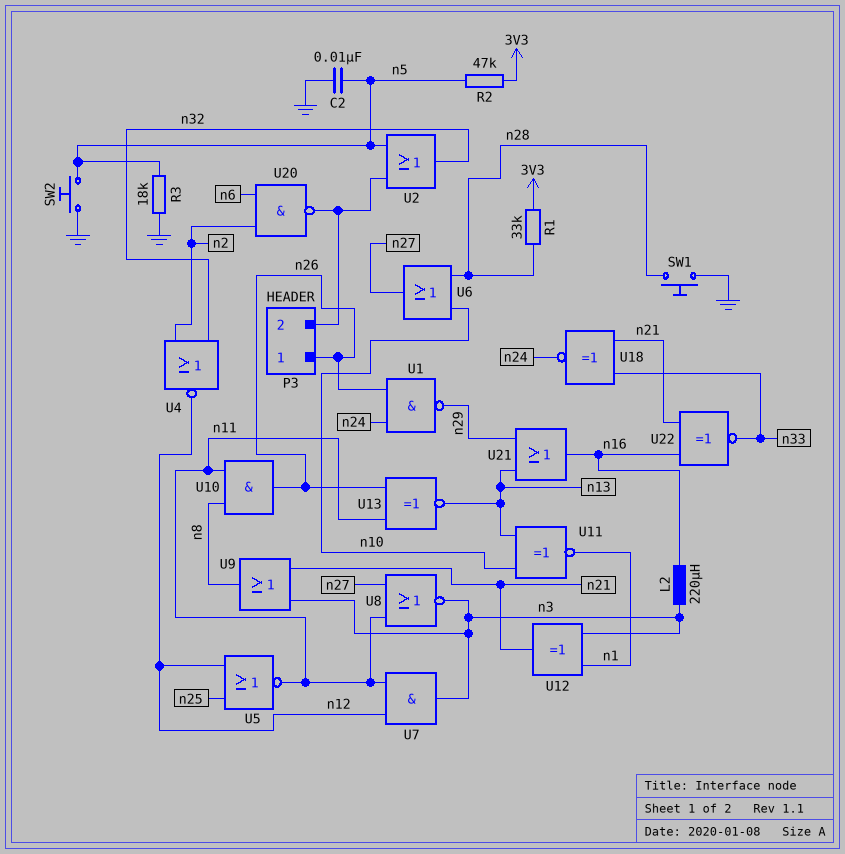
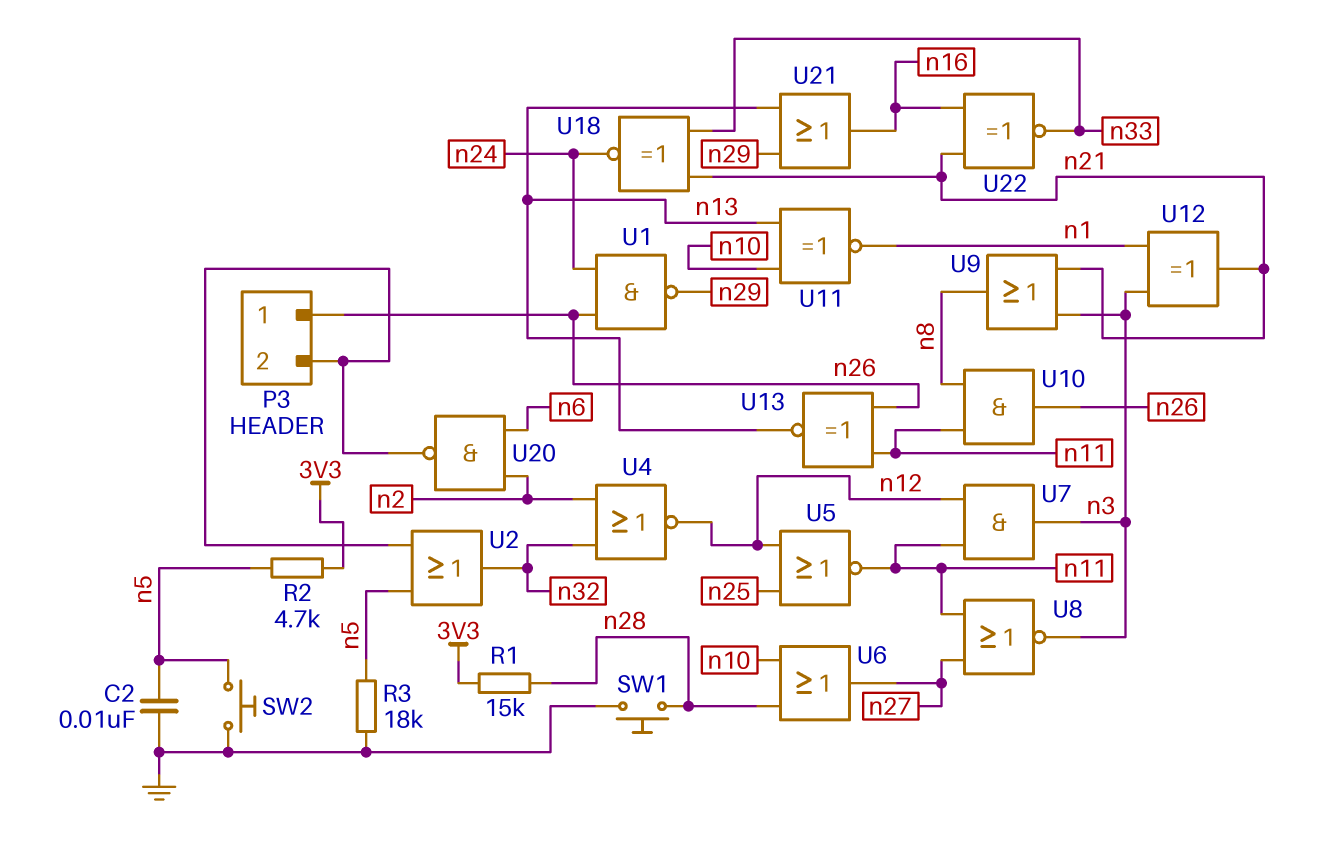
L2: 220uH (n3, n16) -> none
R1: 33k (3V3, n28) -> 15k (3V3, n28)
R2: 47k (3V3, n5) -> 4.7k (3V3, n5)

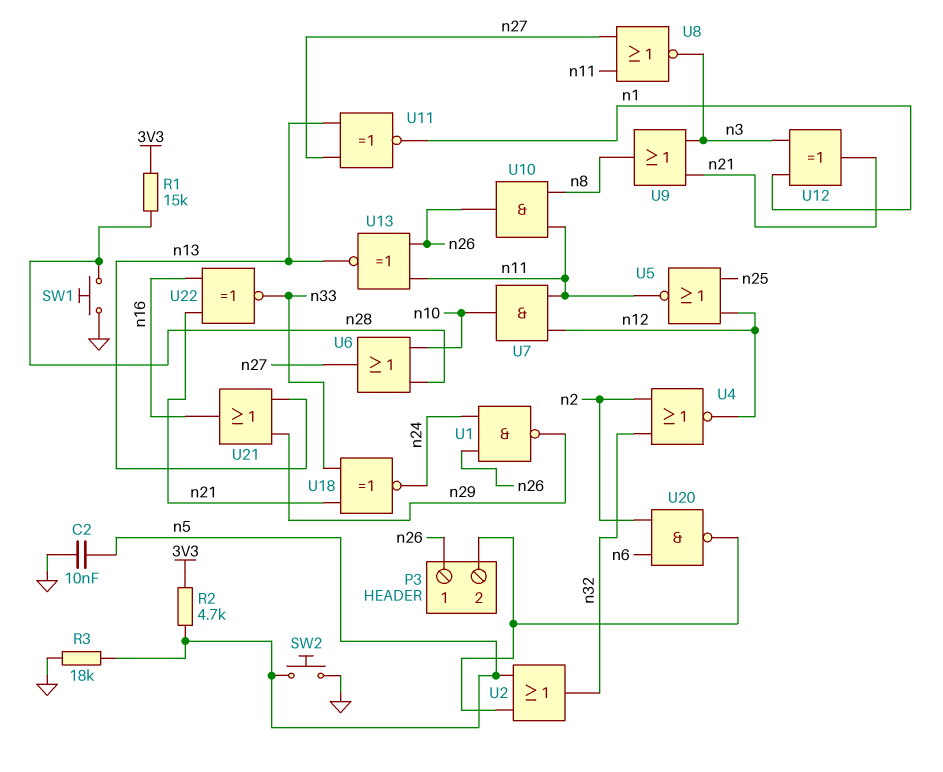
U7: AND (in n11, in n12, out n3) -> AND (in n11, in n12, out n10)
U11: XNOR (in n10, in n13, out n1) -> XNOR (in n13, in n27, out n1)

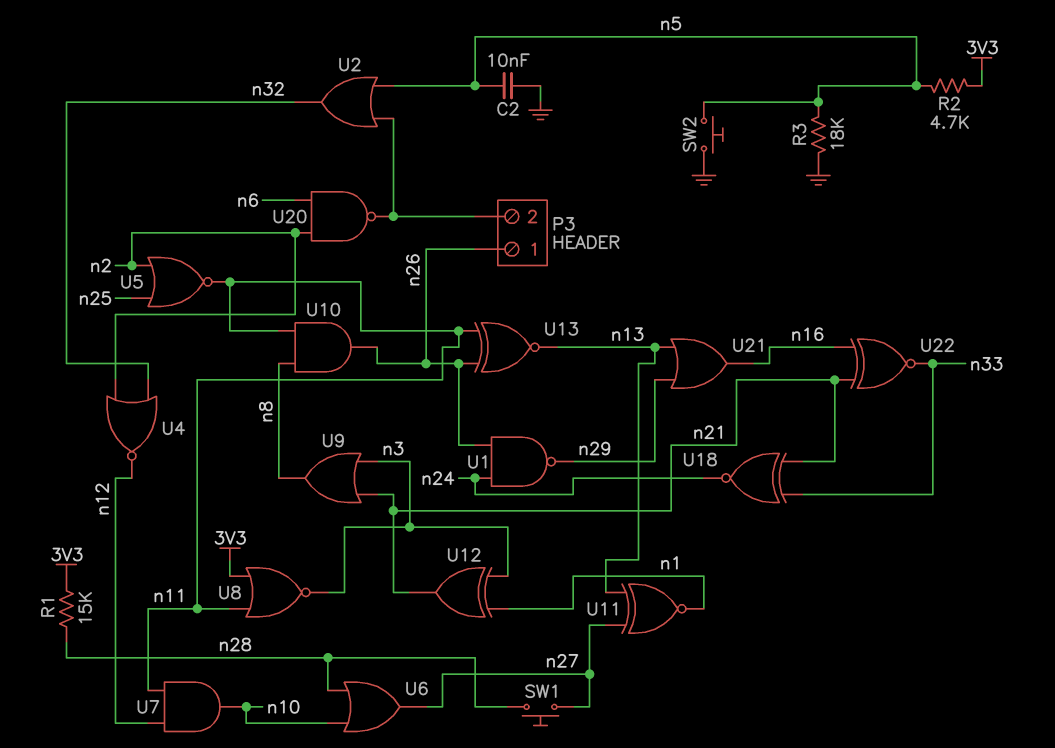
SW1: button (GND, n28) -> button (n27, n28)
U5: NOR (in n12, in n25, out n11) -> NOR (in n2, in n25, out n11)
U8: NOR (in n11, in n27, out n3) -> NOR (in 3V3, in n11, out n3)

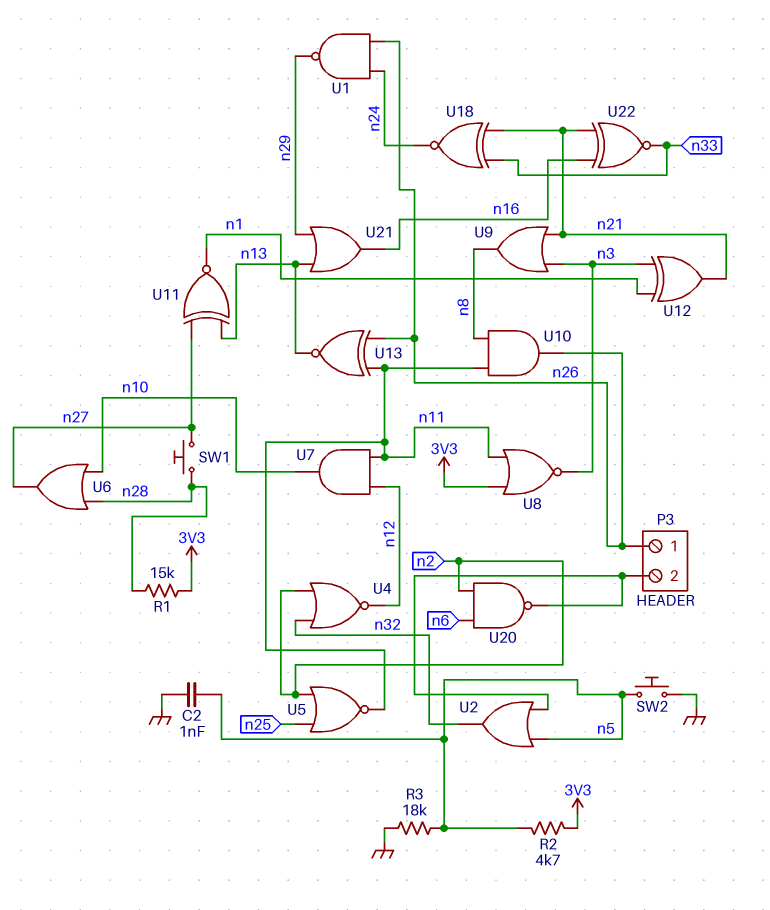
C2: 10nF (GND, n5) -> 1nF (GND, n5)

